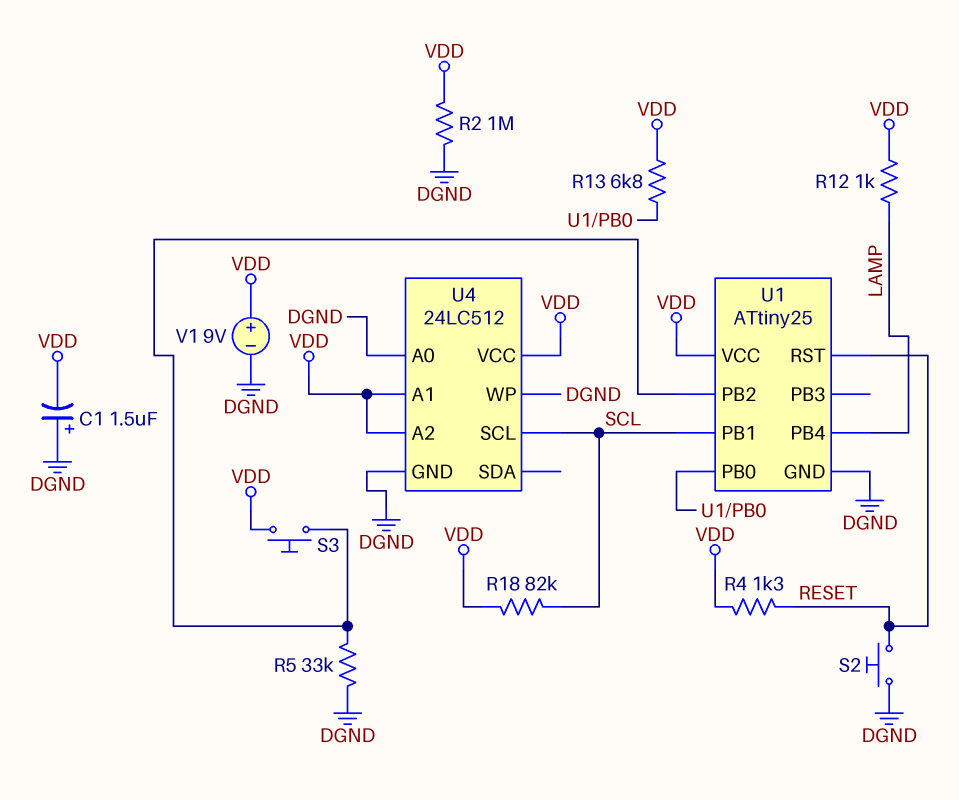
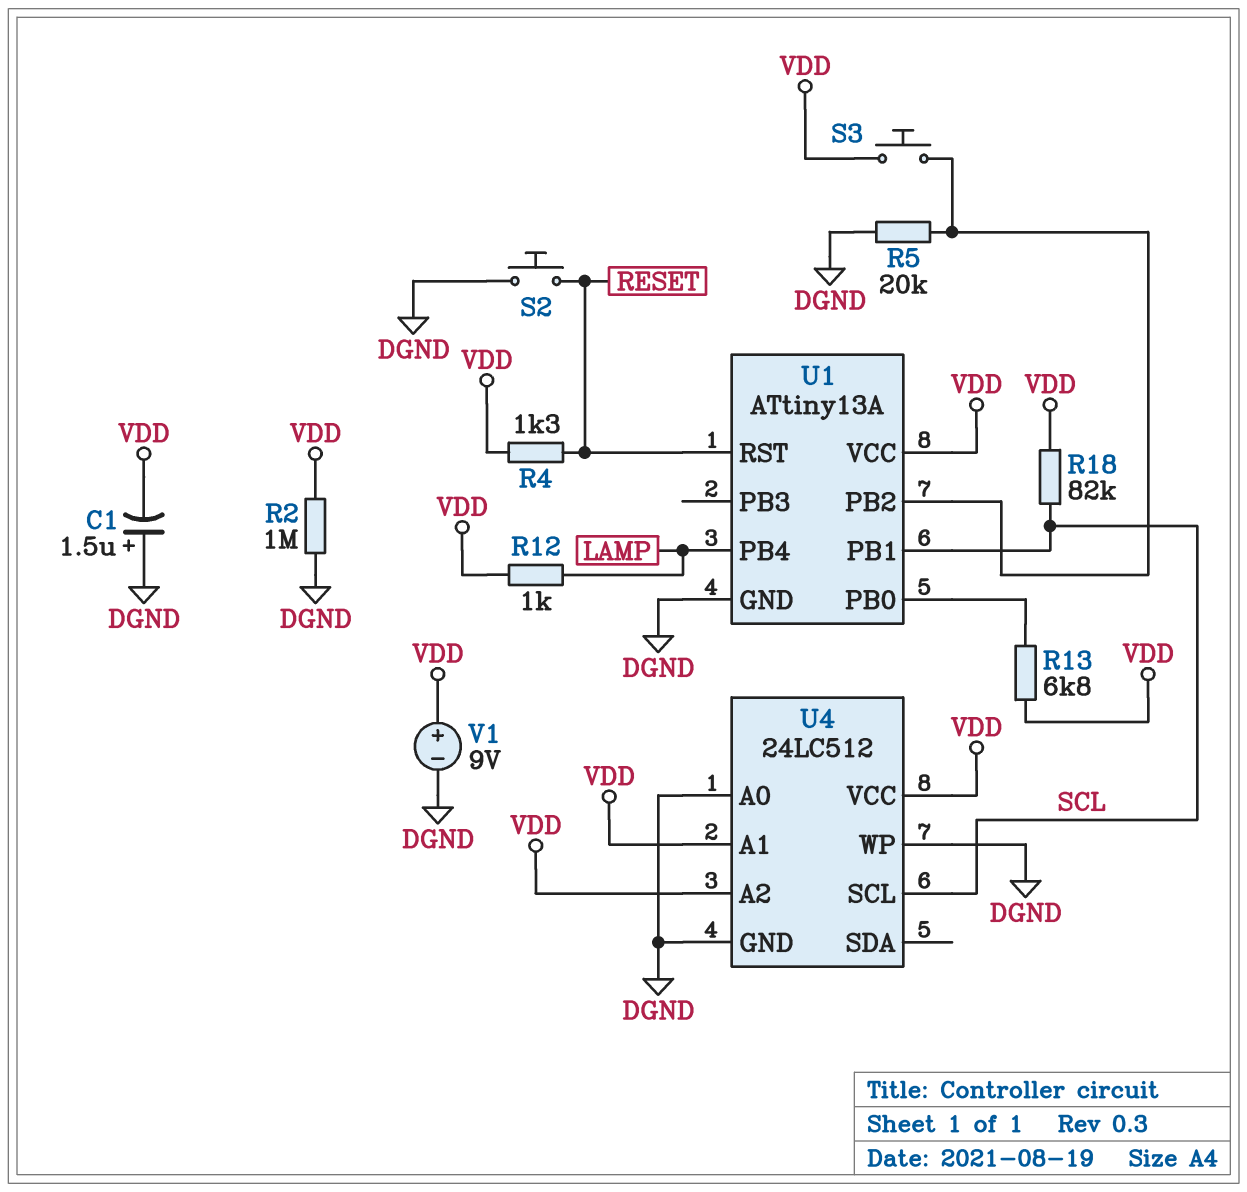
R5: 33k (DGND, U1/PB2) -> 20k (DGND, U1/PB2)
U1: ATtiny25 -> ATtiny13A

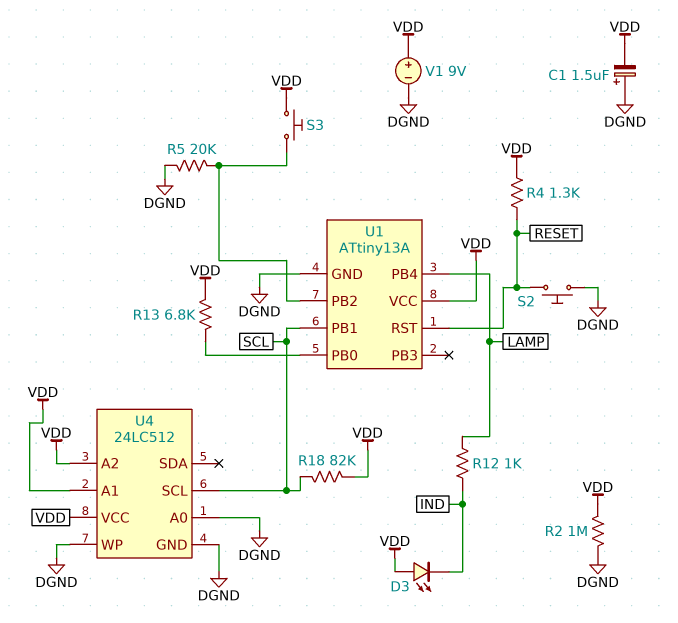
D3: none -> LED (A VDD, K IND)
R12: 1k (LAMP, VDD) -> 1k (IND, LAMP)

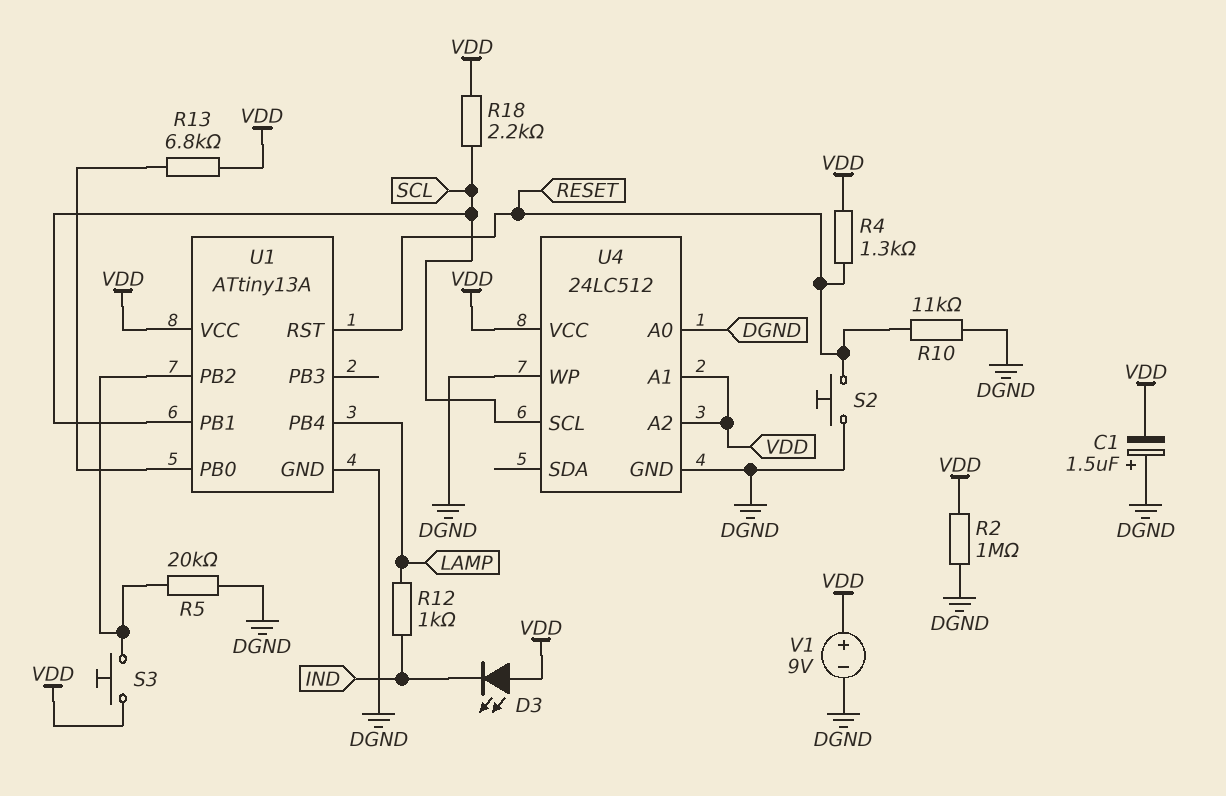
R10: none -> 11k (DGND, RESET)
R18: 82k (SCL, VDD) -> 2.2k (SCL, VDD)

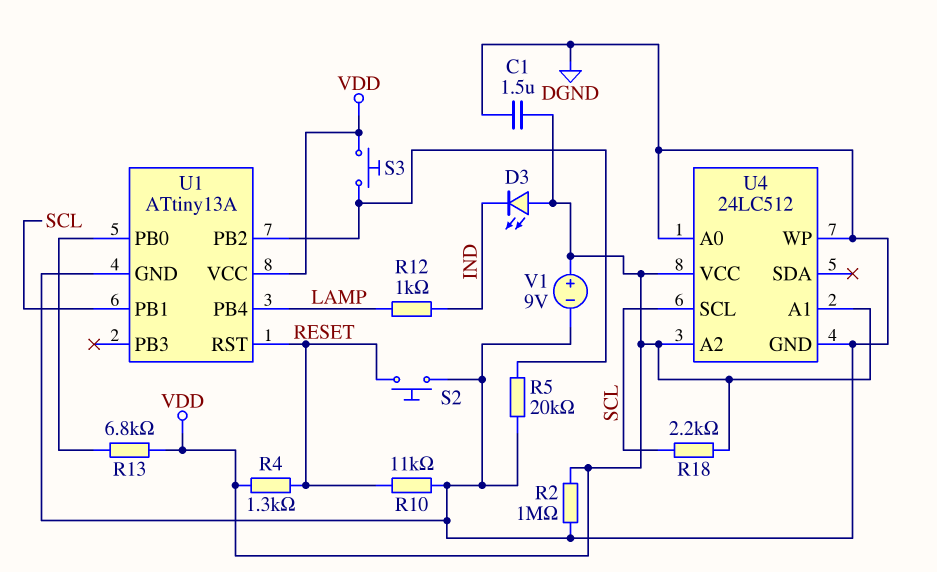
C1: 1.5uF (plus DGND, minus VDD) -> 1.5uF (DGND, VDD)

